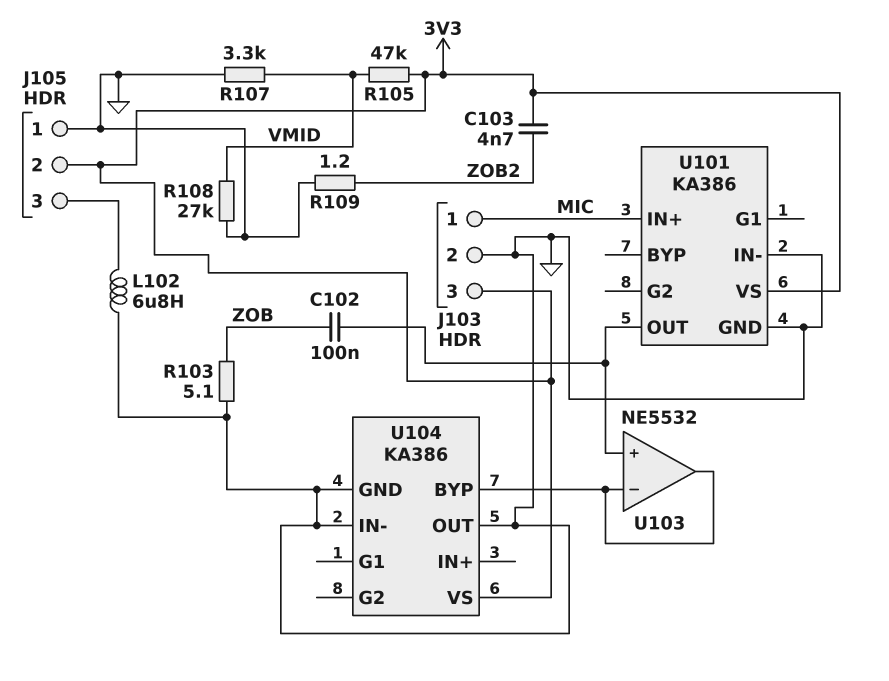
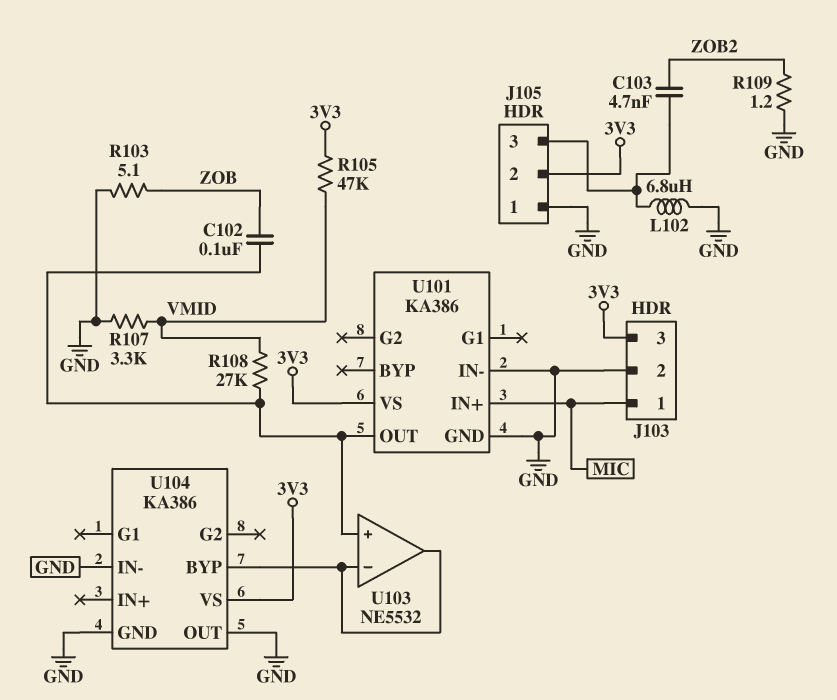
C103: 4.7nF (3V3, ZOB2) -> 4.7nF (J105/3, ZOB2)
R108: 27k (GND, VMID) -> 27k (U101/OUT, VMID)

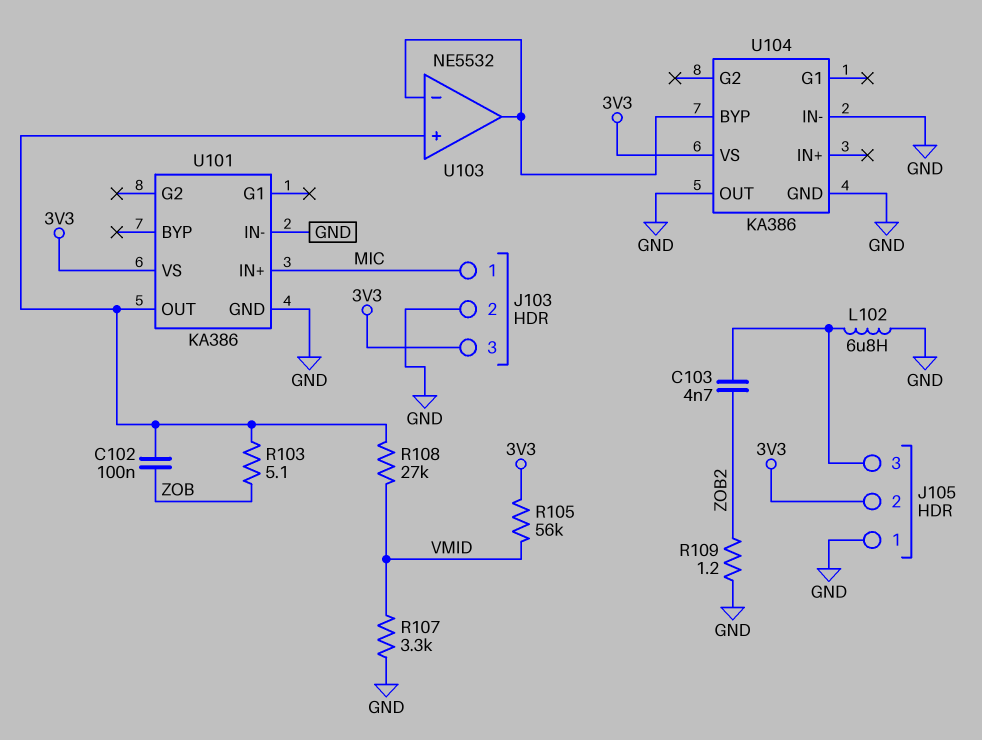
R103: 5.1 (GND, ZOB) -> 5.1 (U101/OUT, ZOB)
R105: 47k (3V3, VMID) -> 56k (3V3, VMID)

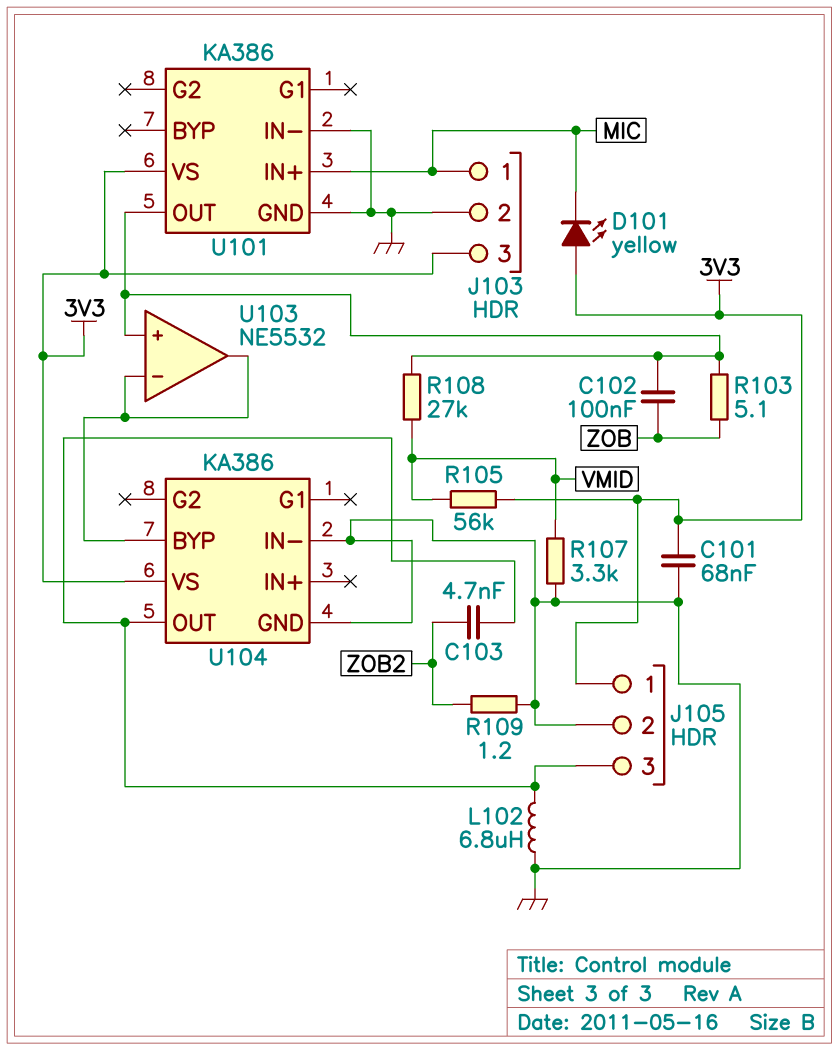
C101: none -> 68nF (3V3, GND)
D101: none -> LED yellow (A 3V3, K MIC)
J105 pin 1: GND -> 3V3
J105 pin 2: 3V3 -> GND
U104 pin OUT: GND -> J105/3

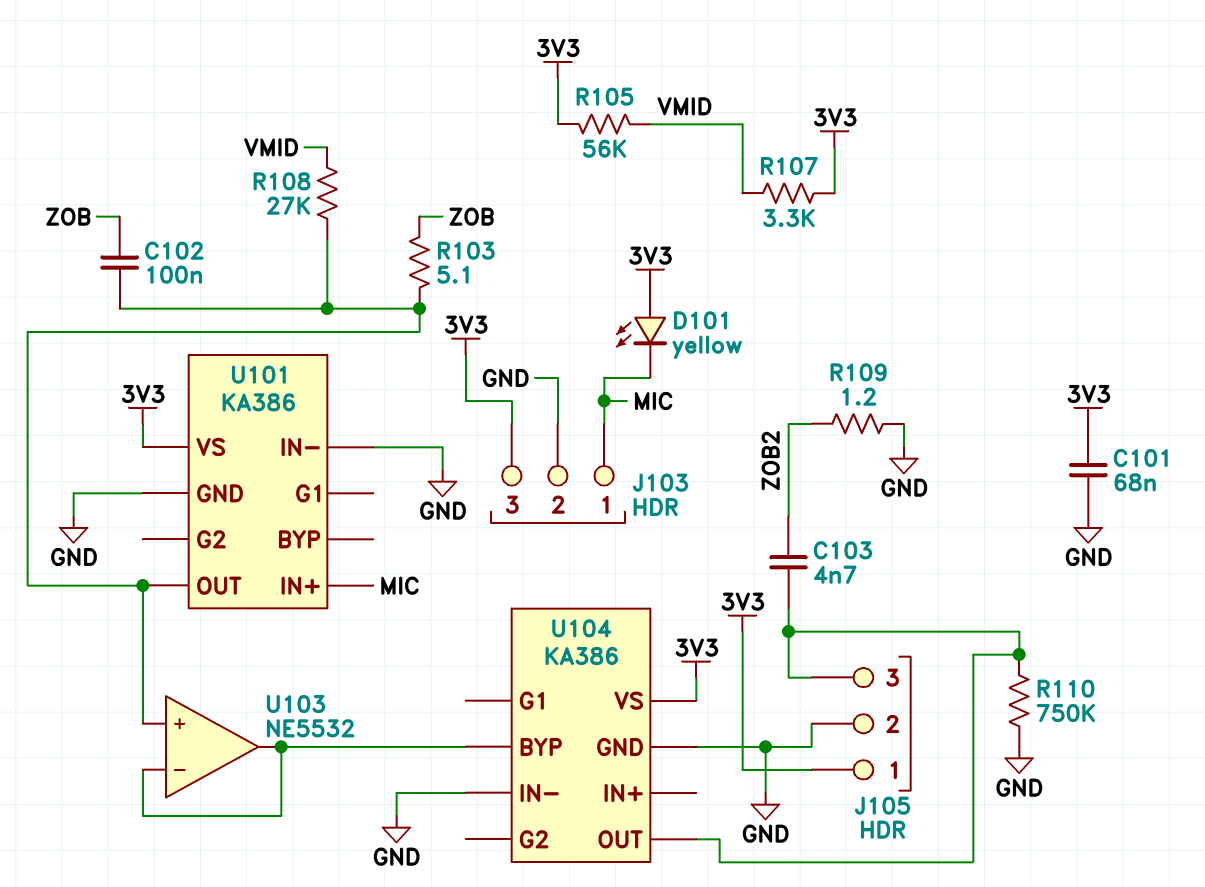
L102: 6.8uH (GND, J105/3) -> none
R107: 3.3k (GND, VMID) -> 3.3k (3V3, VMID)
R110: none -> 750k (GND, J105/3)

